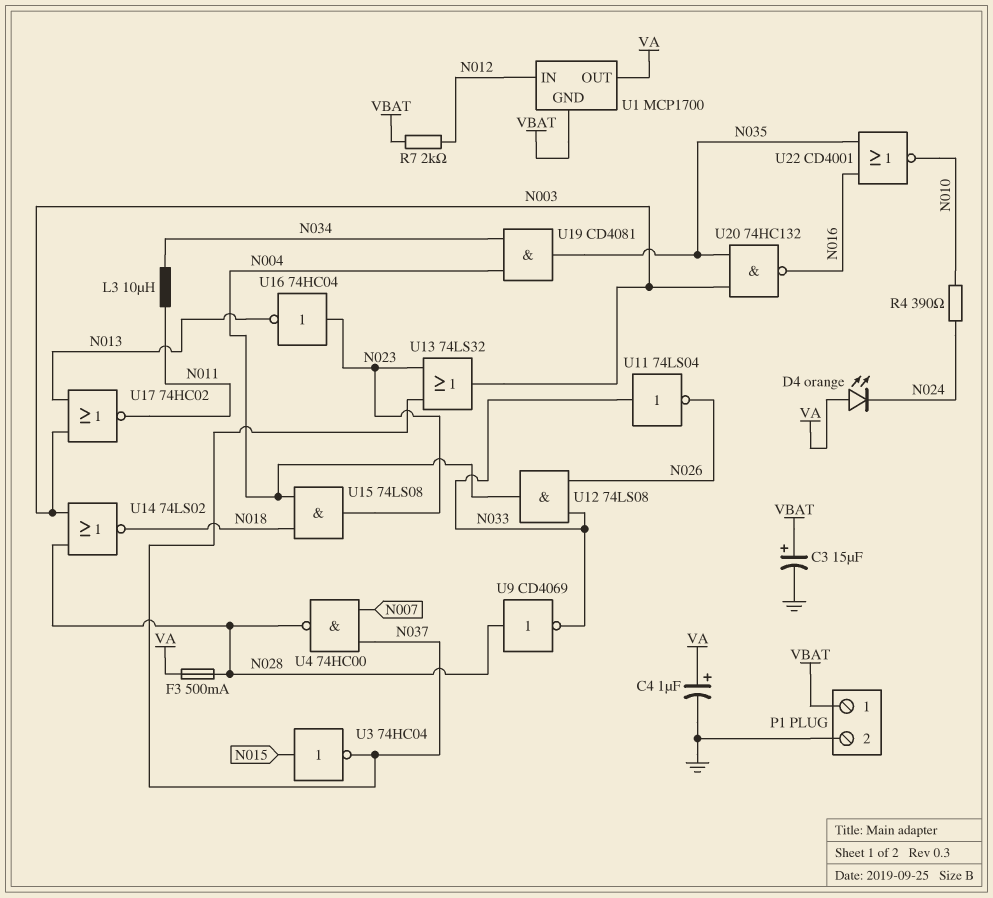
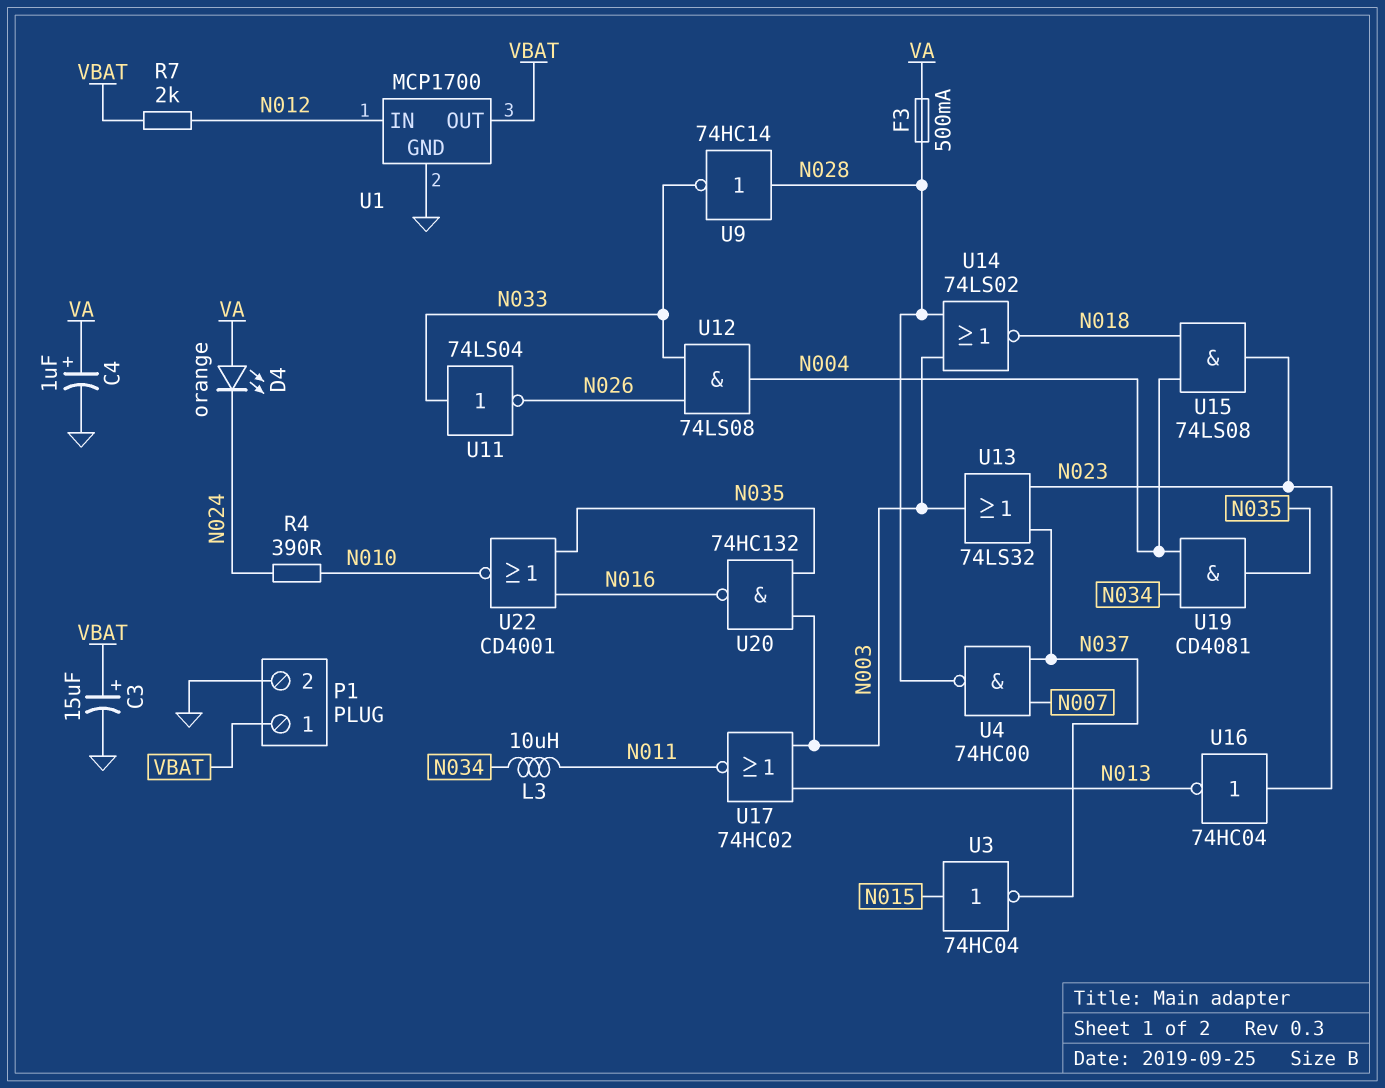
U1 pin GND: VBAT -> GND
U1 pin OUT: VA -> VBAT
U9: NOT CD4069 (in N028, out N033) -> NOT 74HC14 (in N028, out N033)

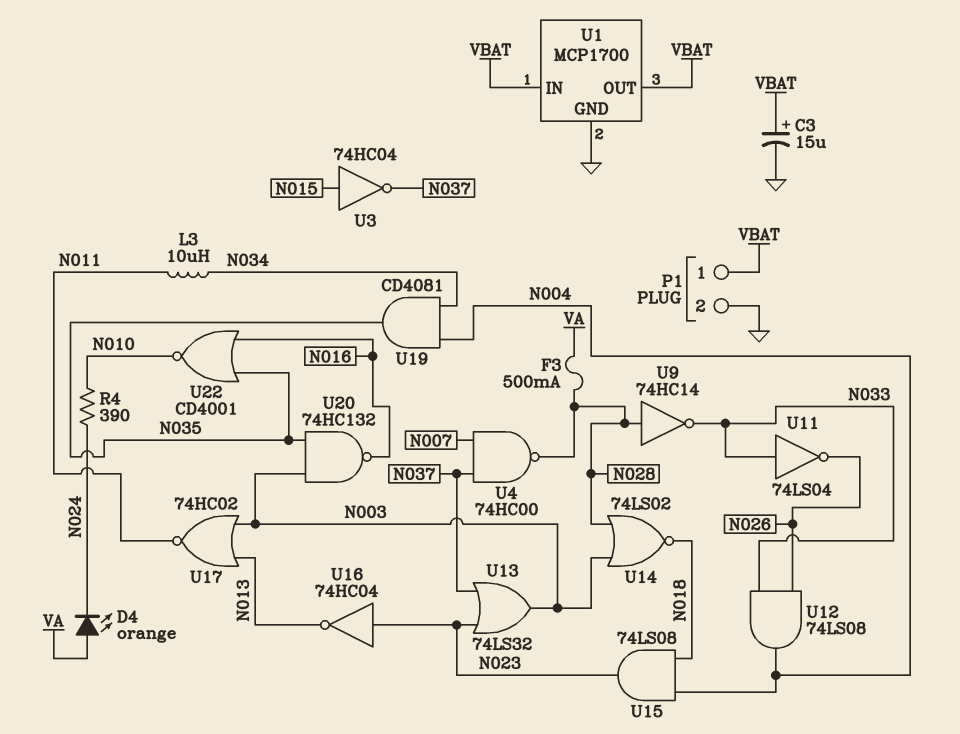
C4: 1uF (plus VA, minus GND) -> none
R7: 2k (N012, VBAT) -> none
U1 pin IN: N012 -> VBAT

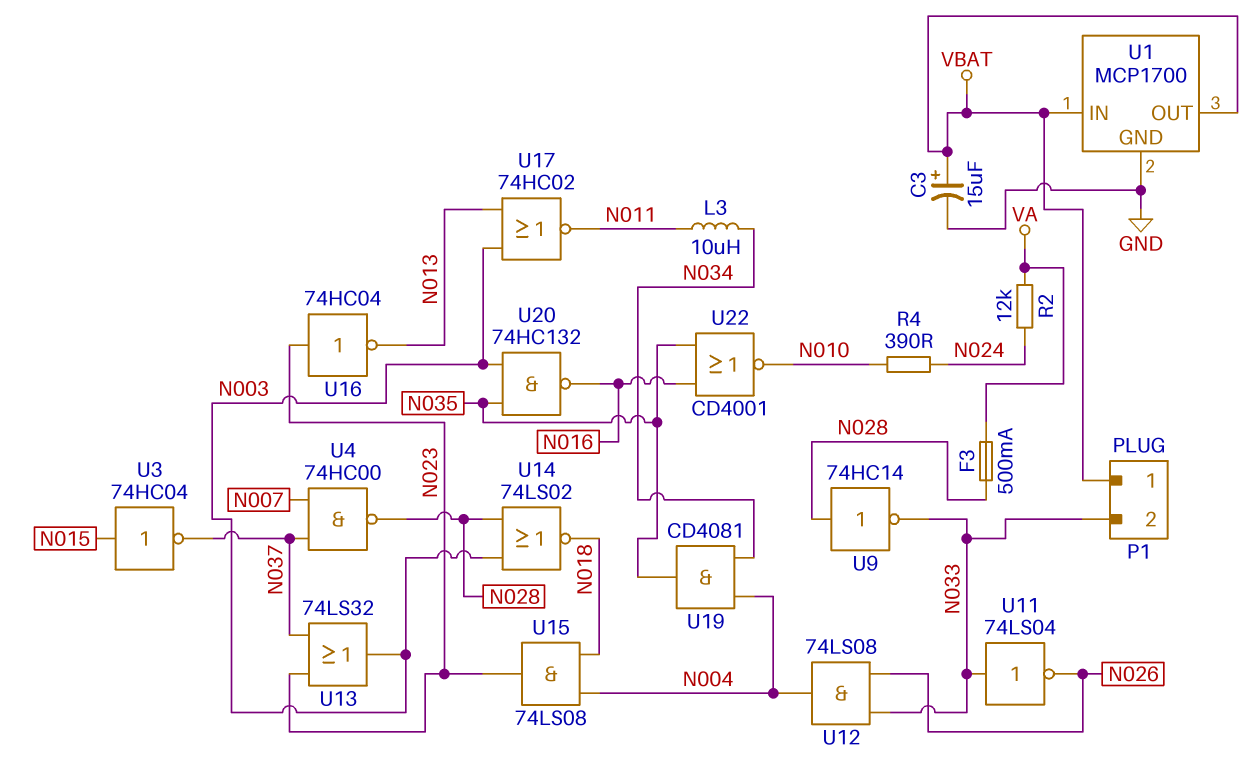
D4: LED orange (A VA, K N024) -> none
P1 pin 2: GND -> N033
R2: none -> 12k (N024, VA)

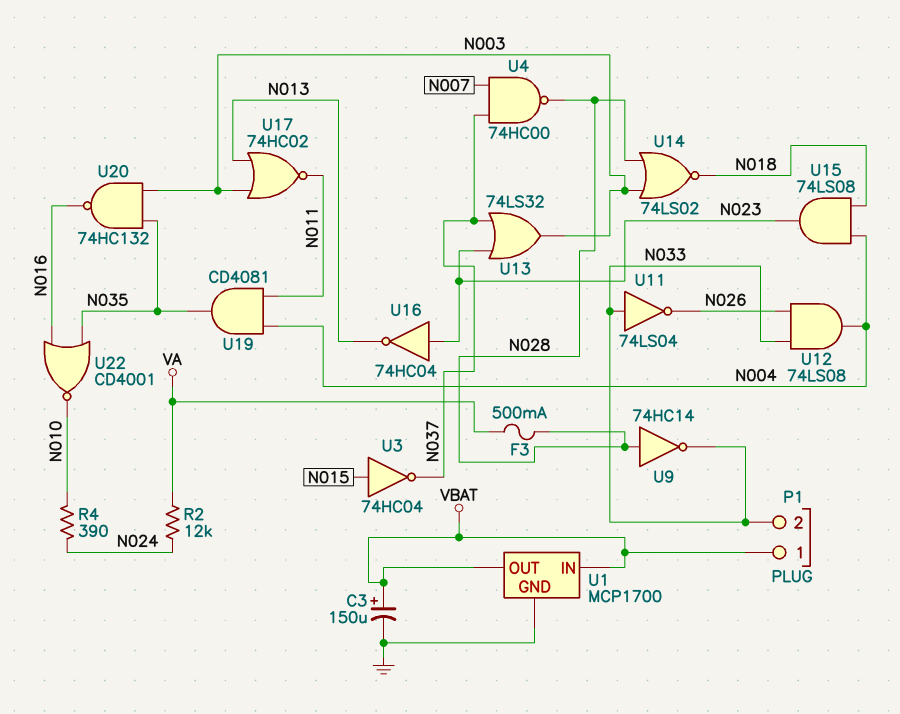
C3: 15uF (plus VBAT, minus GND) -> 150uF (plus VBAT, minus GND)
L3: 10uH (N011, N034) -> none
U19: AND CD4081 (in N004, in N034, out N035) -> AND CD4081 (in N004, in N011, out N035)

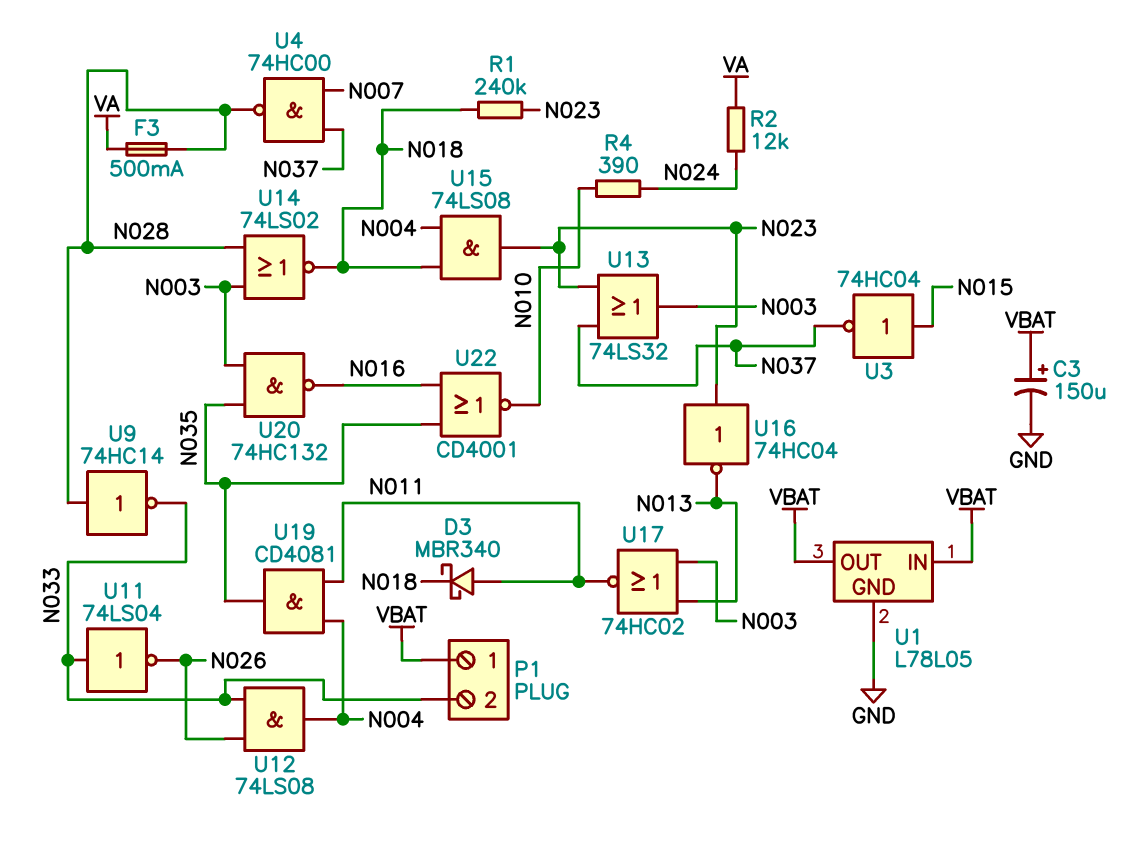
D3: none -> schottky MBR340 (A N011, K N018)
R1: none -> 240k (N018, N023)
U1: MCP1700 -> L78L05

